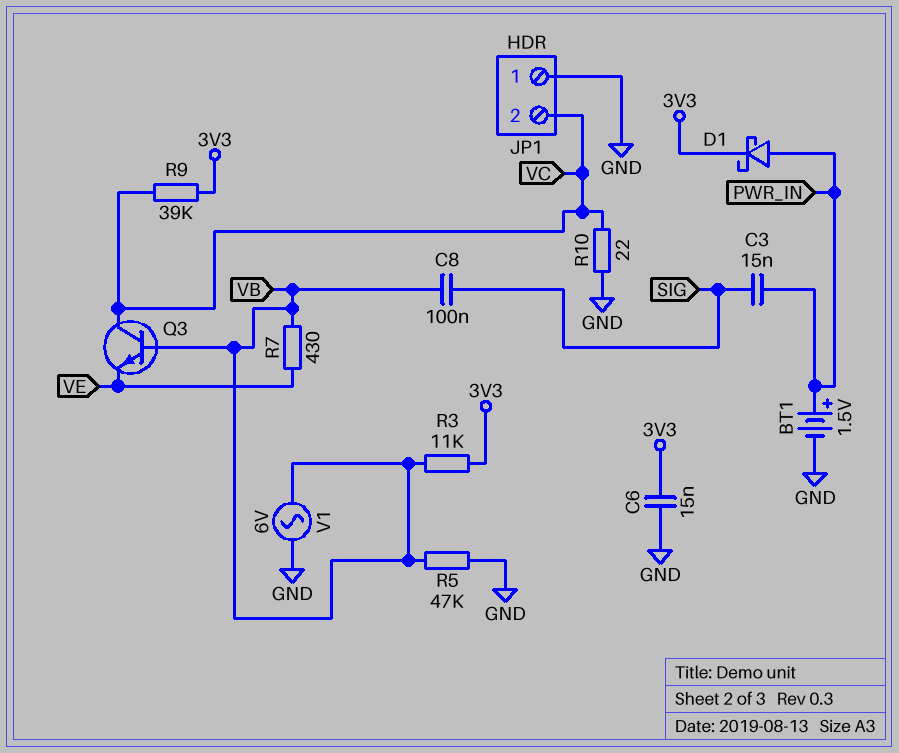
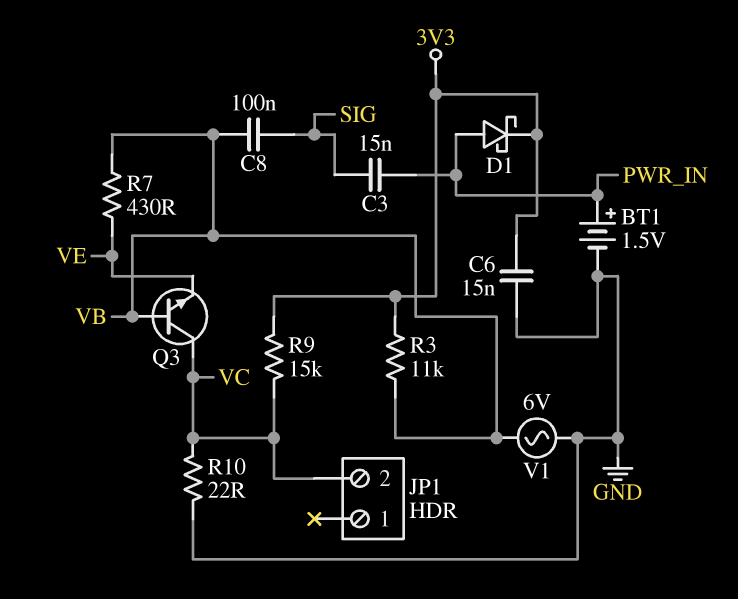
JP1 pin 1: GND -> none
R5: 47k (GND, VB) -> none
R9: 39k (3V3, VC) -> 15k (3V3, VC)

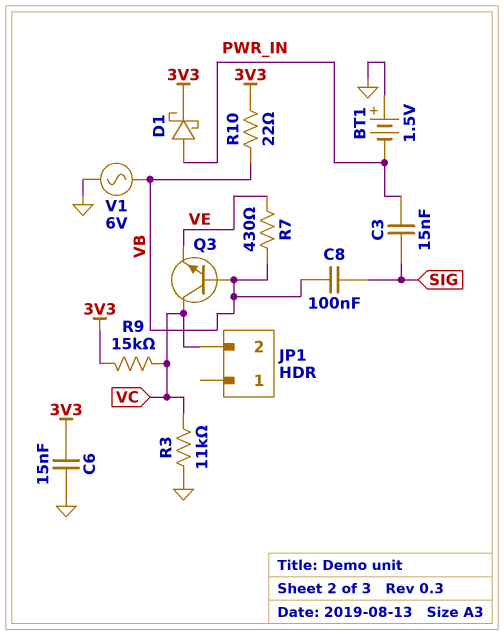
BT1: 1.5V (plus PWR_IN, minus GND) -> 1.5V (plus GND, minus PWR_IN)
R3: 11k (3V3, VB) -> 11k (GND, VC)
R10: 22 (GND, VC) -> 22 (3V3, VB)

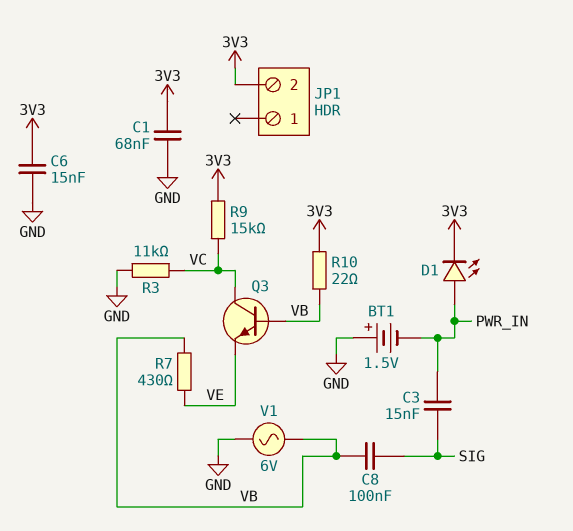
C1: none -> 68nF (3V3, GND)
D1: schottky (A PWR_IN, K 3V3) -> LED (A PWR_IN, K 3V3)
JP1 pin 2: VC -> 3V3

